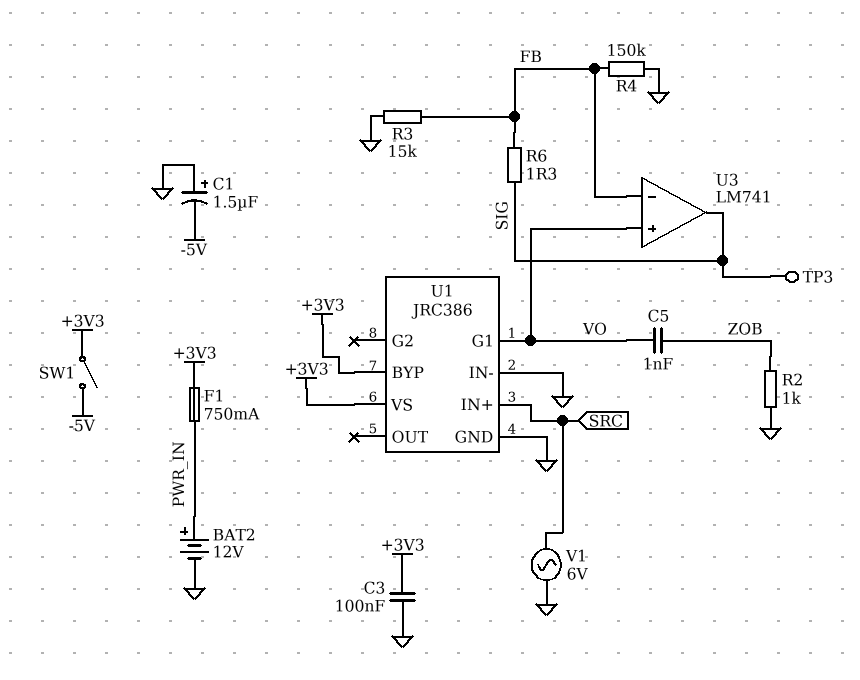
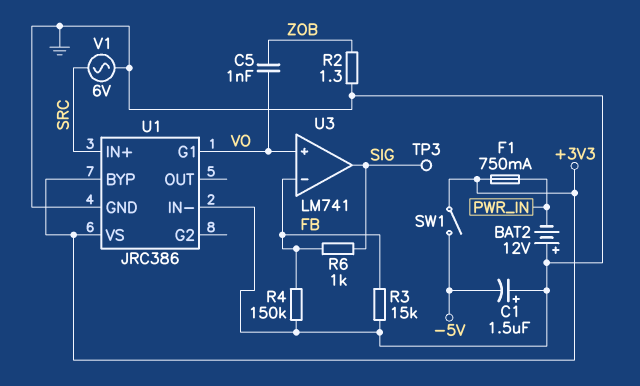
BAT2: 12V (plus PWR_IN, minus GND) -> 12V (plus GND, minus PWR_IN)
C3: 100nF (+3V3, GND) -> none
R2: 1k (GND, ZOB) -> 1.3 (GND, ZOB)
R6: 1.3 (FB, SIG) -> 1k (FB, SIG)

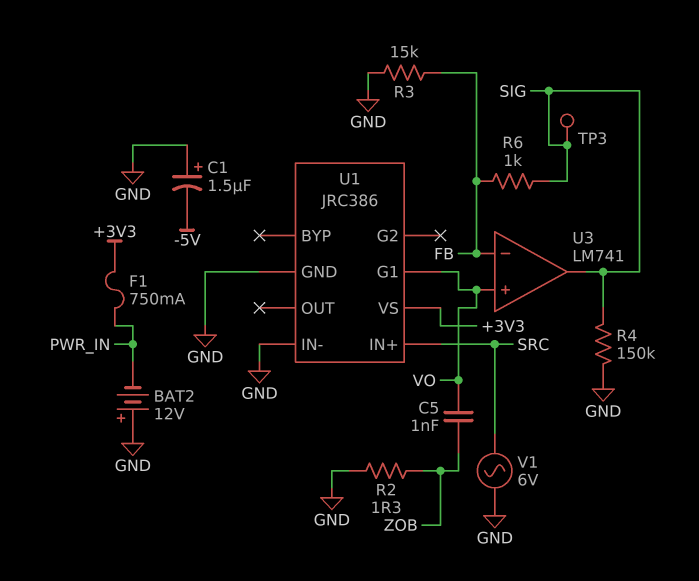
R4: 150k (FB, GND) -> 150k (GND, SIG)
SW1: switch (+3V3, -5V) -> none
U1 pin BYP: +3V3 -> none

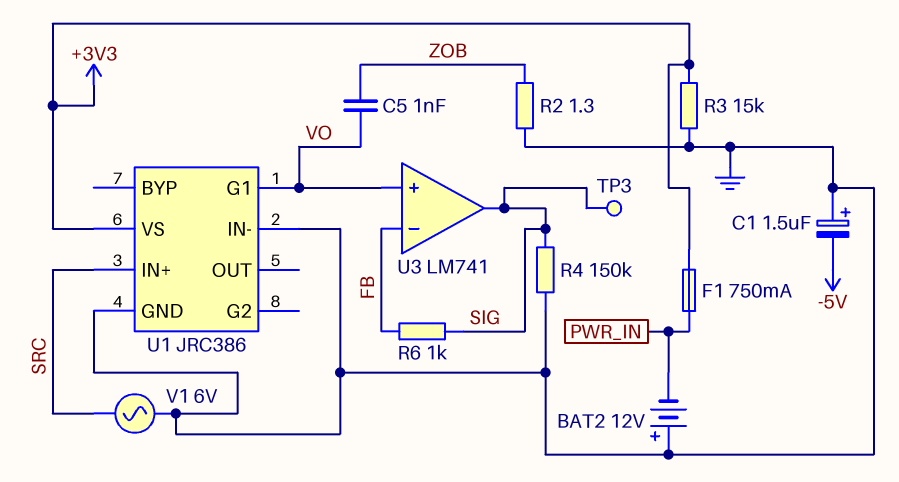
R3: 15k (FB, GND) -> 15k (+3V3, GND)

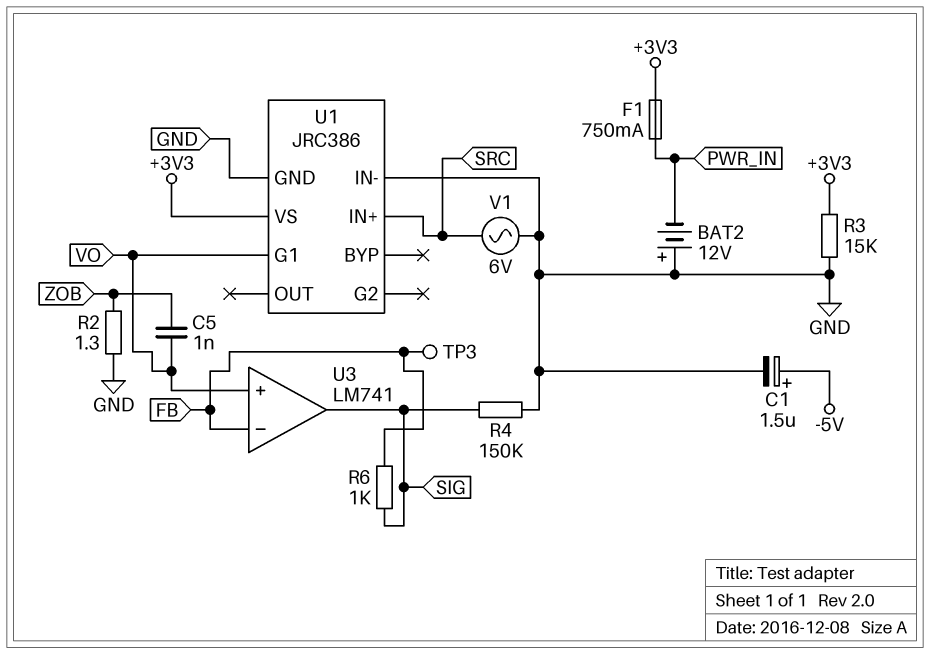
C1: 1.5uF (plus GND, minus -5V) -> 1.5uF (plus -5V, minus GND)
TP3: test point (SIG) -> test point (FB)

